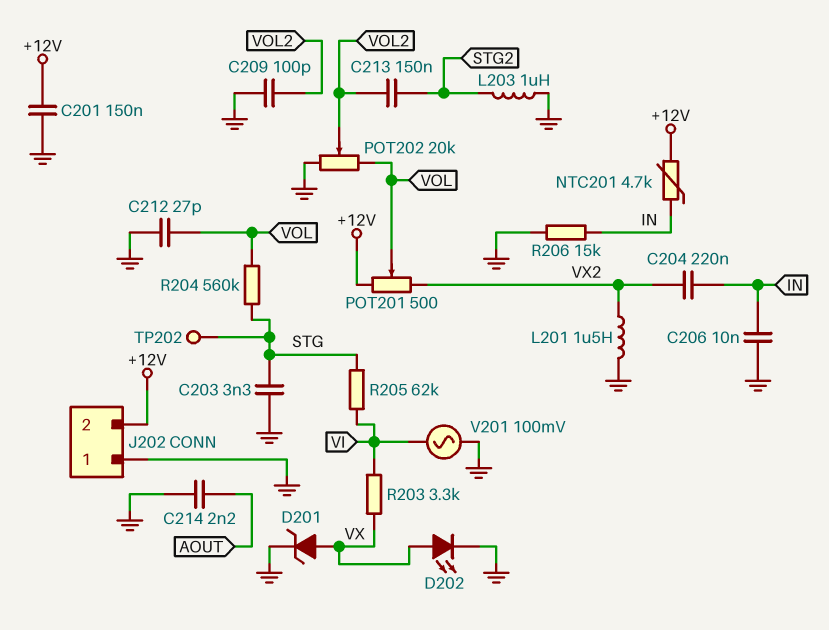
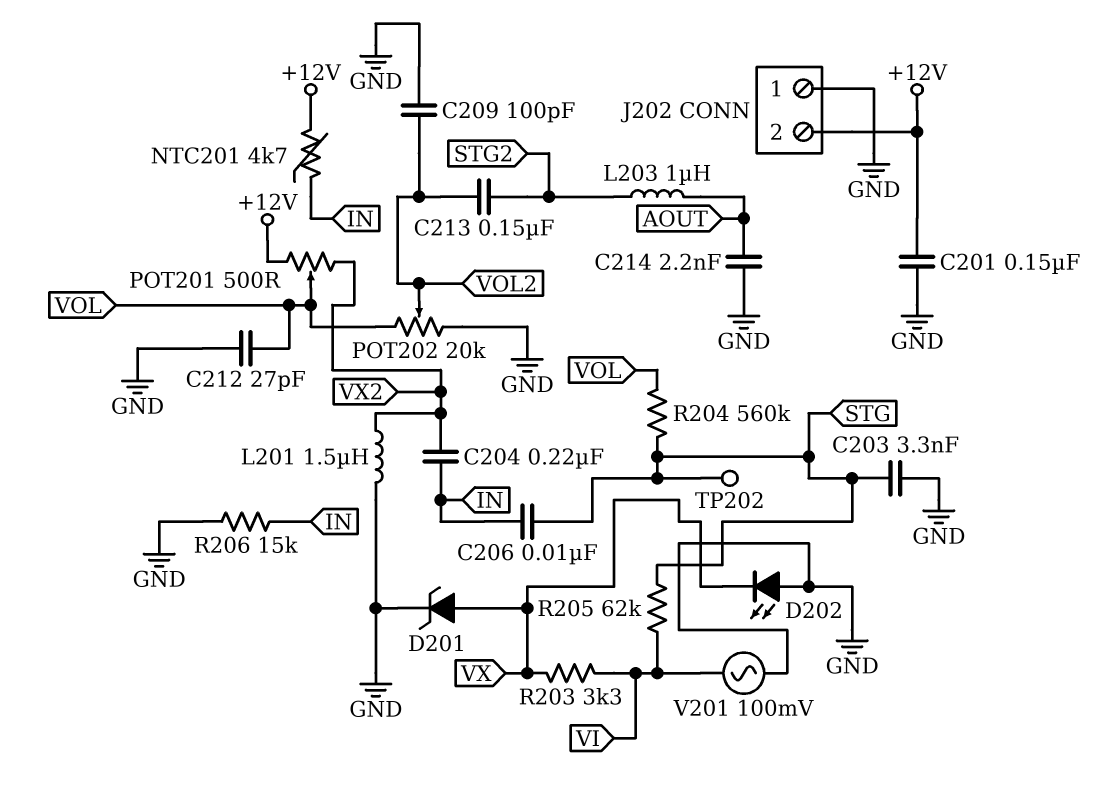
C206: 10nF (GND, IN) -> 10nF (IN, STG)
D202: LED (A VX, K GND) -> LED (A GND, K VX)
L203: 1uH (GND, STG2) -> 1uH (AOUT, STG2)

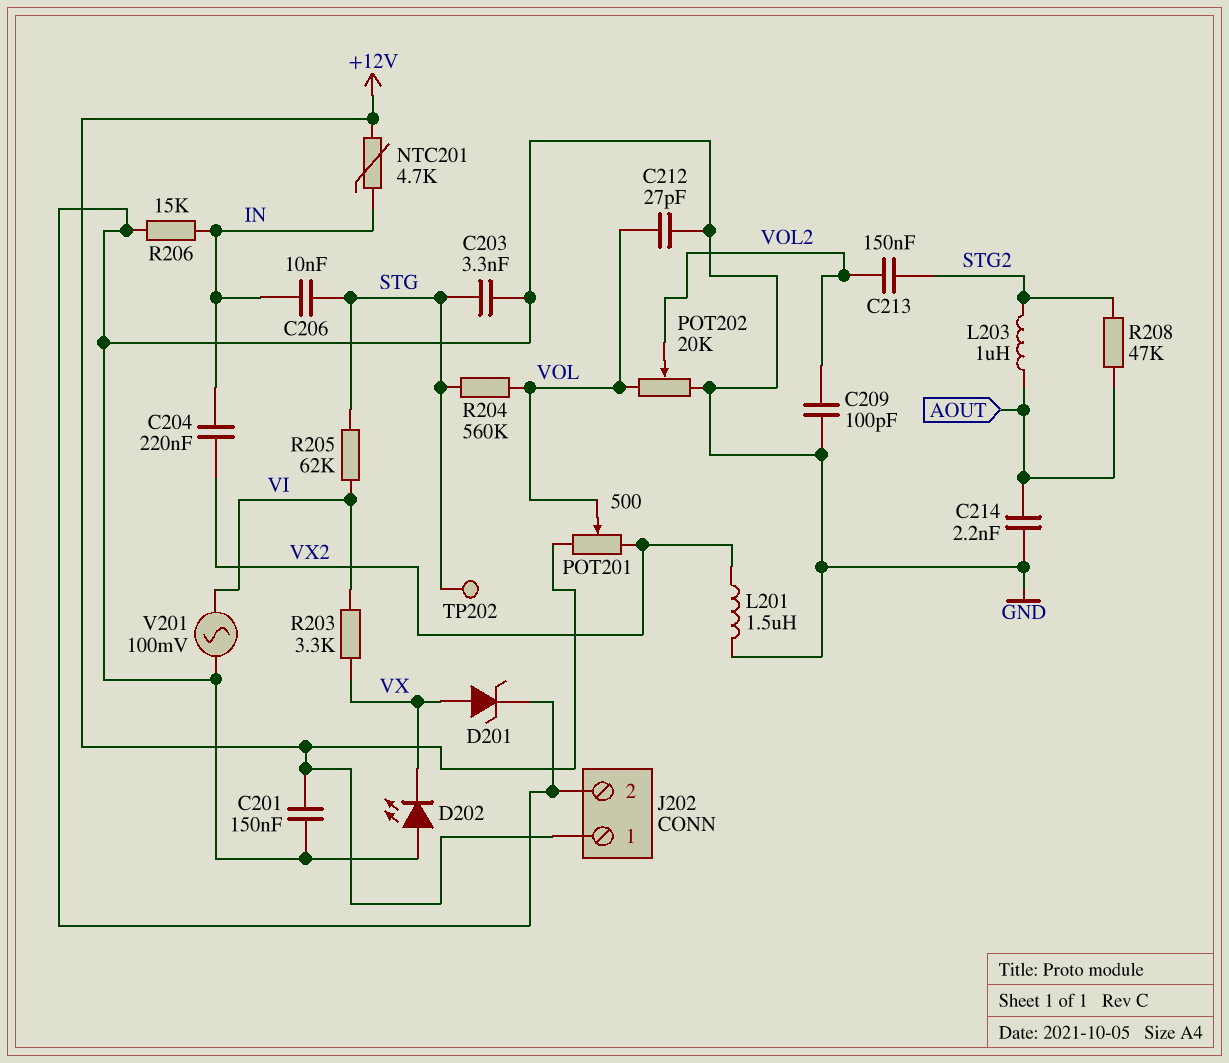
J202 pin 1: GND -> +12V
J202 pin 2: +12V -> GND
R208: none -> 47k (AOUT, STG2)

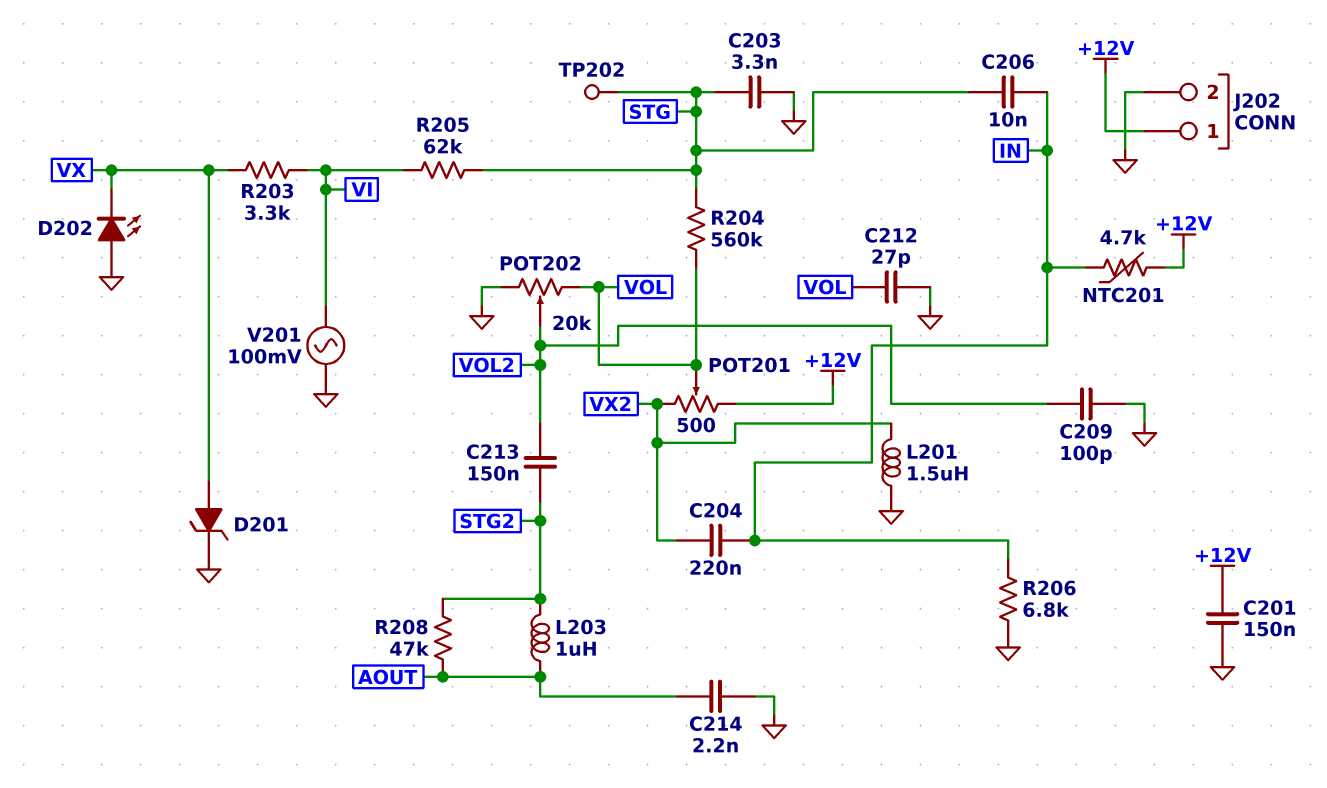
R206: 15k (GND, IN) -> 6.8k (GND, IN)

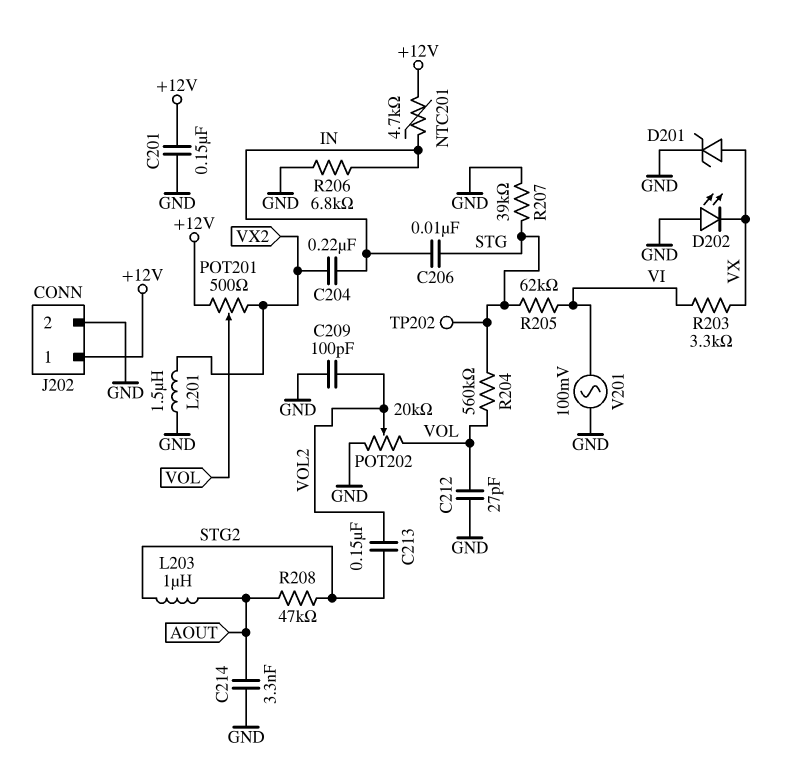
C203: 3.3nF (GND, STG) -> none
C214: 2.2nF (AOUT, GND) -> 3.3nF (AOUT, GND)
R207: none -> 39k (GND, STG)

